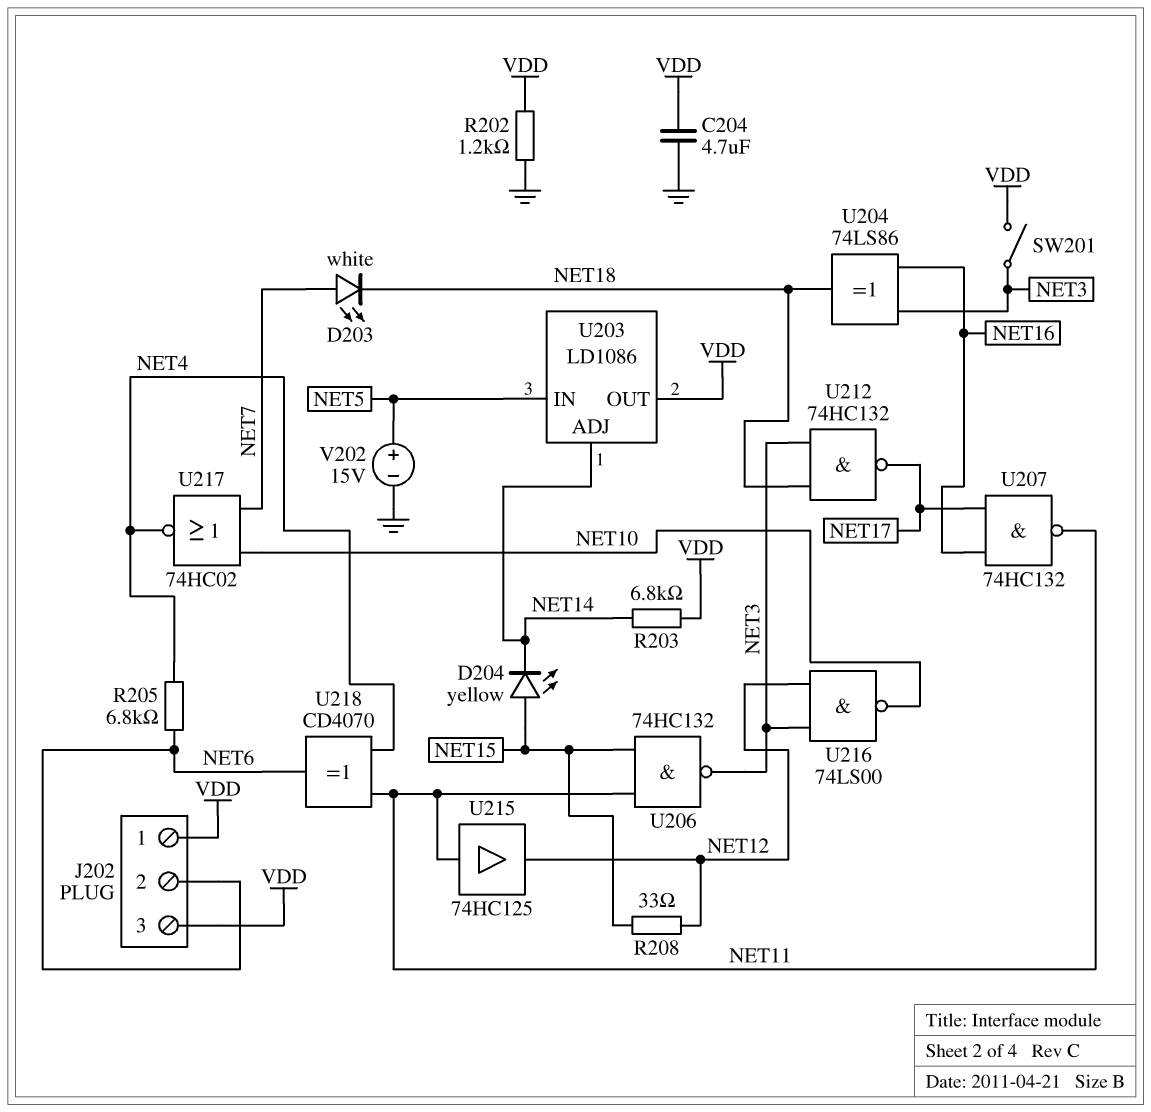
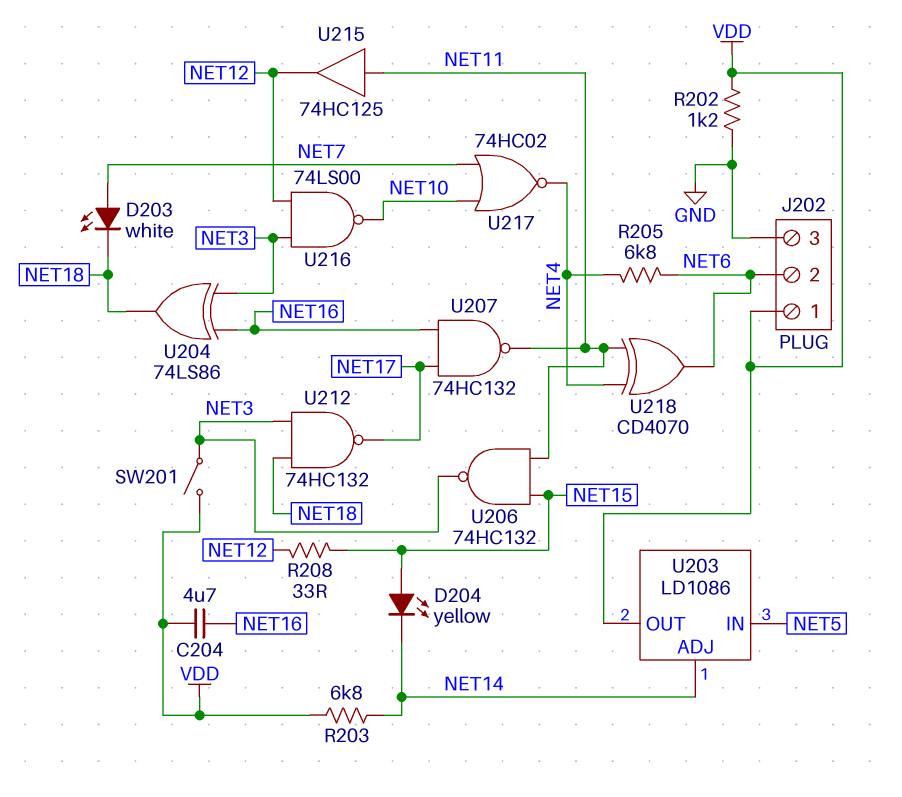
C204: 4.7uF (GND, VDD) -> 4.7uF (NET16, VDD)
J202 pin 3: VDD -> GND
V202: 15V (plus NET5, minus GND) -> none

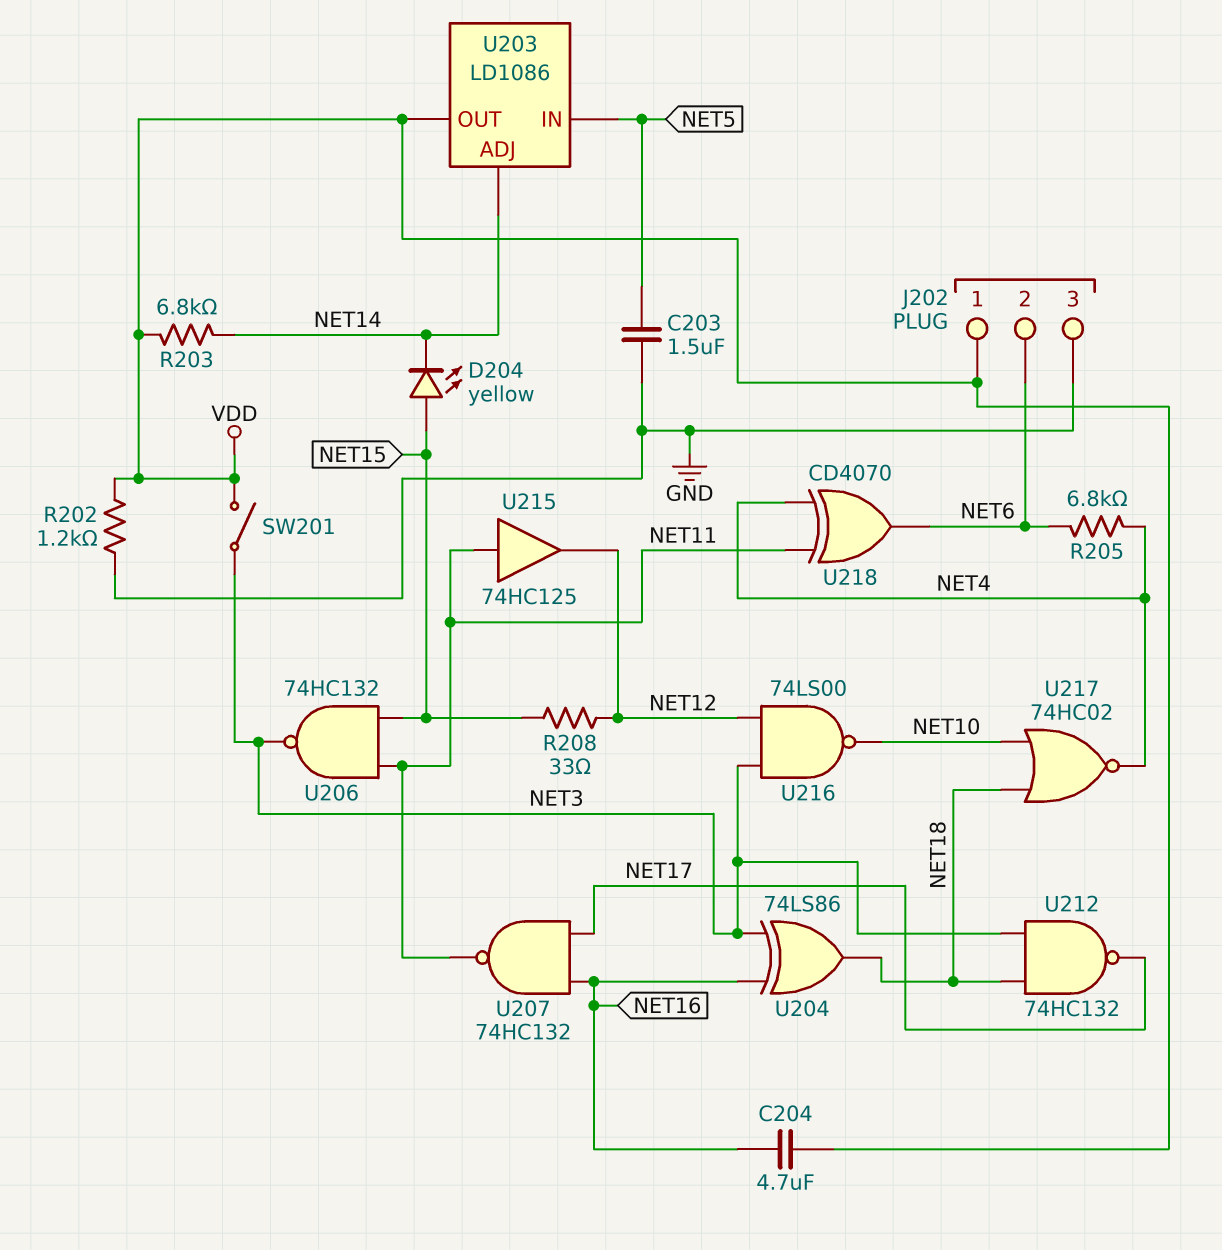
C203: none -> 1.5uF (GND, NET5)
D203: LED white (A NET7, K NET18) -> none
U217: NOR 74HC02 (in NET7, in NET10, out NET4) -> NOR 74HC02 (in NET10, in NET18, out NET4)

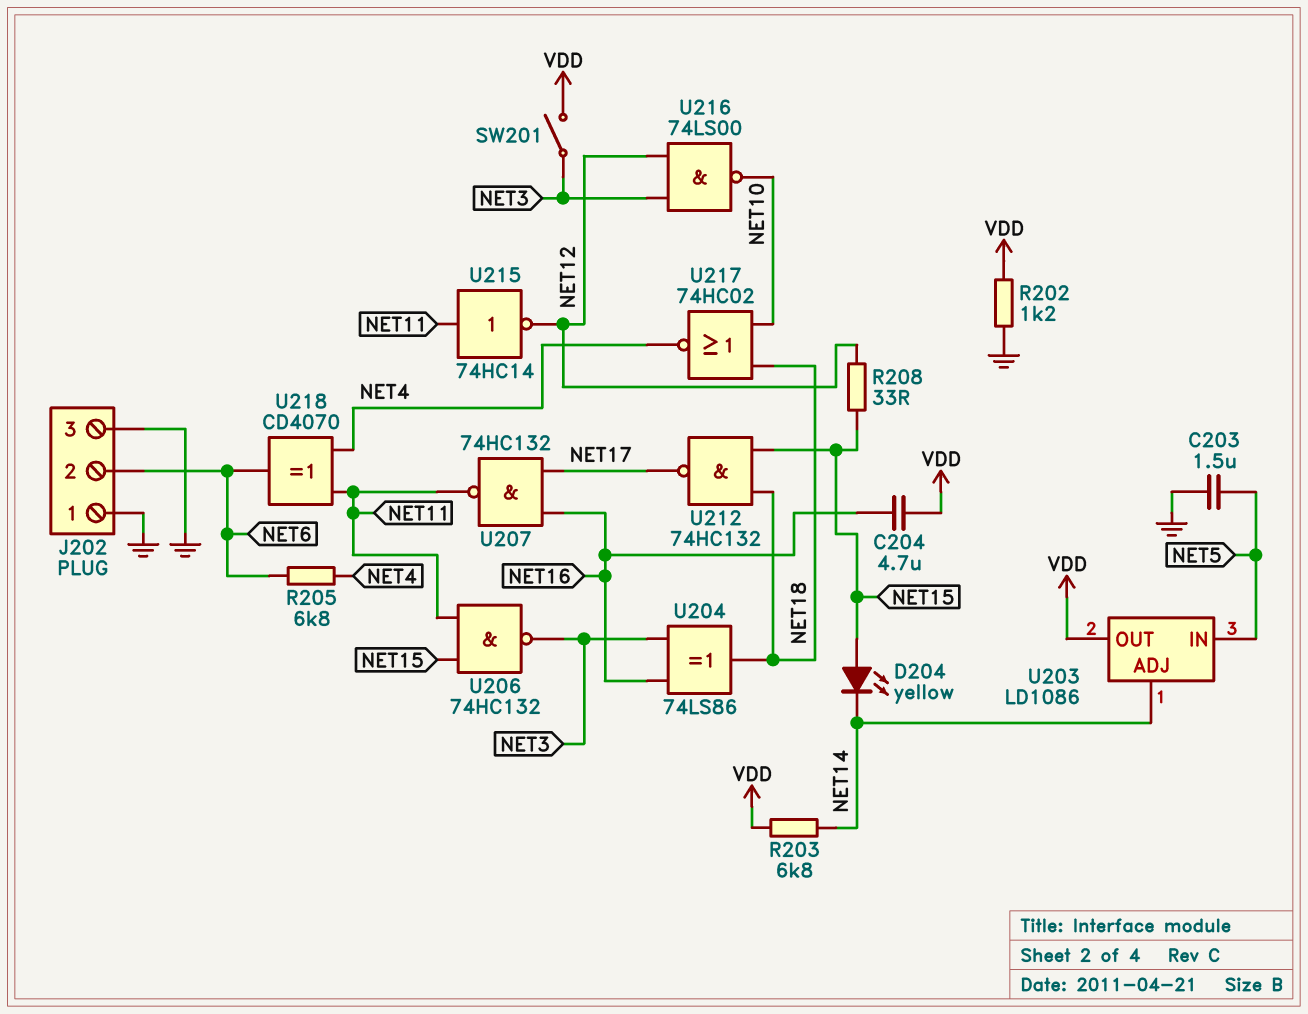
J202 pin 1: VDD -> GND
U212: NAND 74HC132 (in NET3, in NET18, out NET17) -> NAND 74HC132 (in NET15, in NET18, out NET17)
U215: buffer 74HC125 (in NET11, out NET12) -> NOT 74HC14 (in NET11, out NET12)

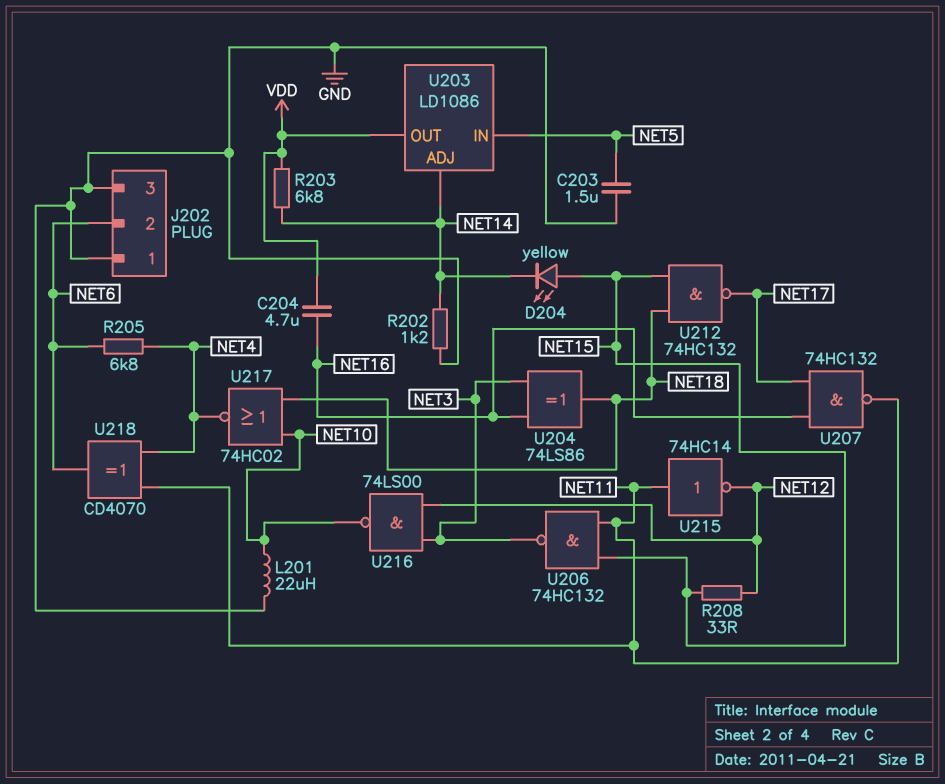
L201: none -> 22uH (GND, NET10)
R202: 1.2k (GND, VDD) -> 1.2k (GND, NET14)
SW201: switch (NET3, VDD) -> none

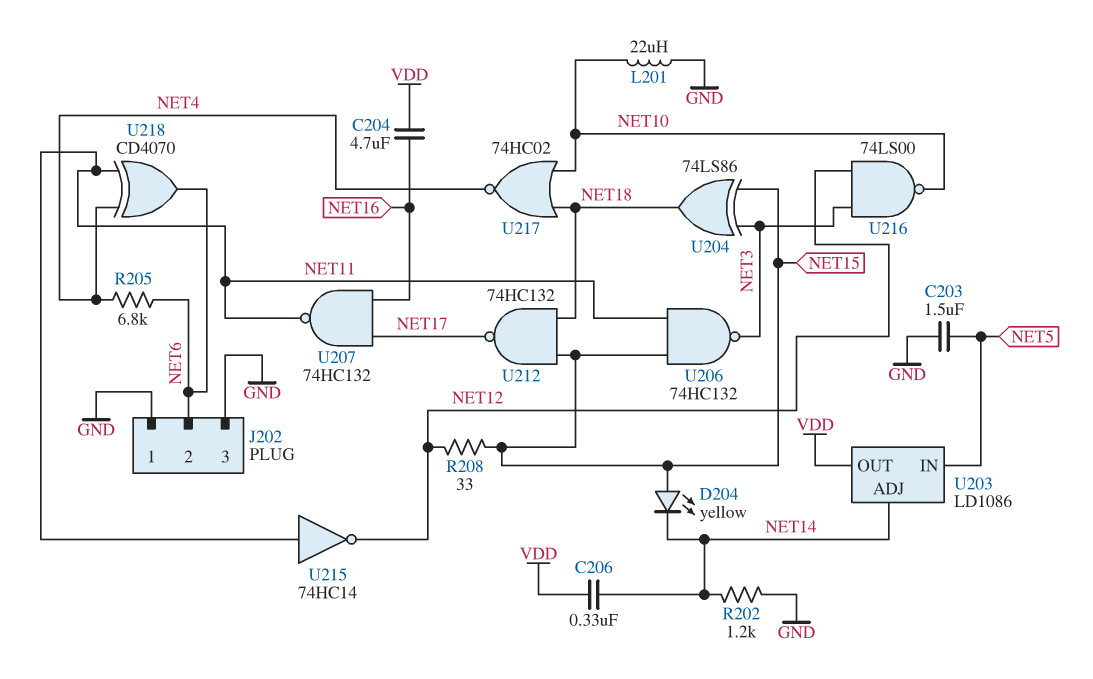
C206: none -> 330nF (NET14, VDD)
R203: 6.8k (NET14, VDD) -> none
U204: XOR 74LS86 (in NET3, in NET16, out NET18) -> XOR 74LS86 (in NET3, in NET15, out NET18)

